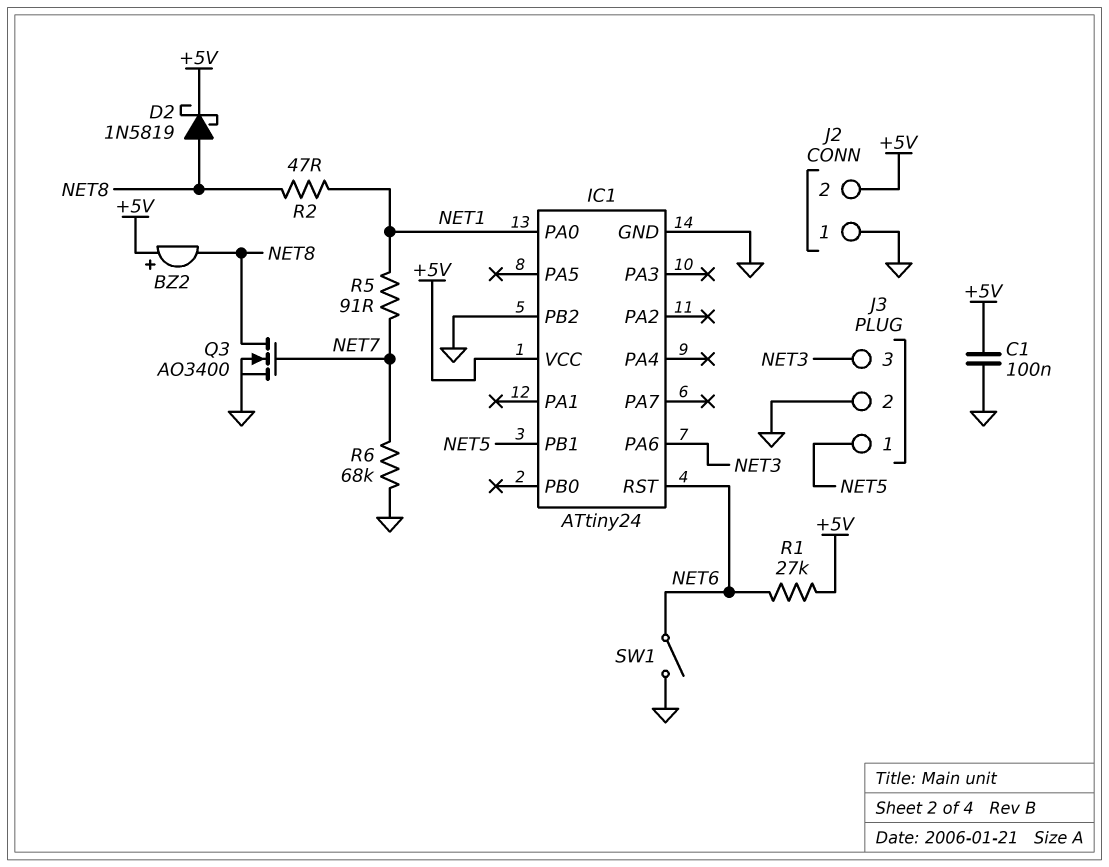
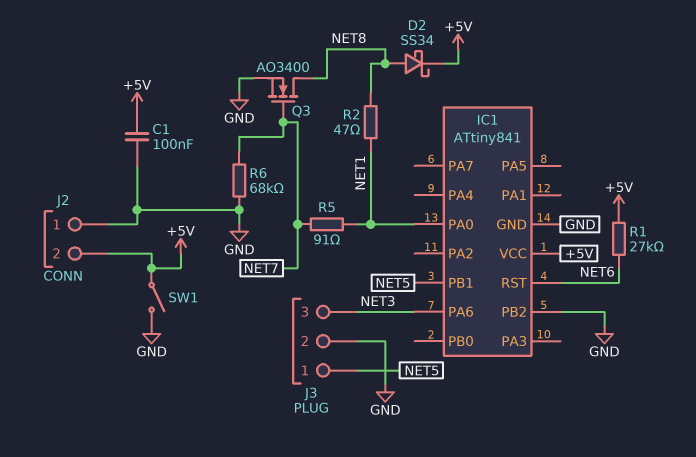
BZ2: buzzer (plus +5V, minus NET8) -> none
D2: schottky 1N5819 (A NET8, K +5V) -> schottky SS34 (A NET8, K +5V)
IC1: ATtiny24 -> ATtiny841
SW1: switch (GND, NET6) -> switch (+5V, GND)

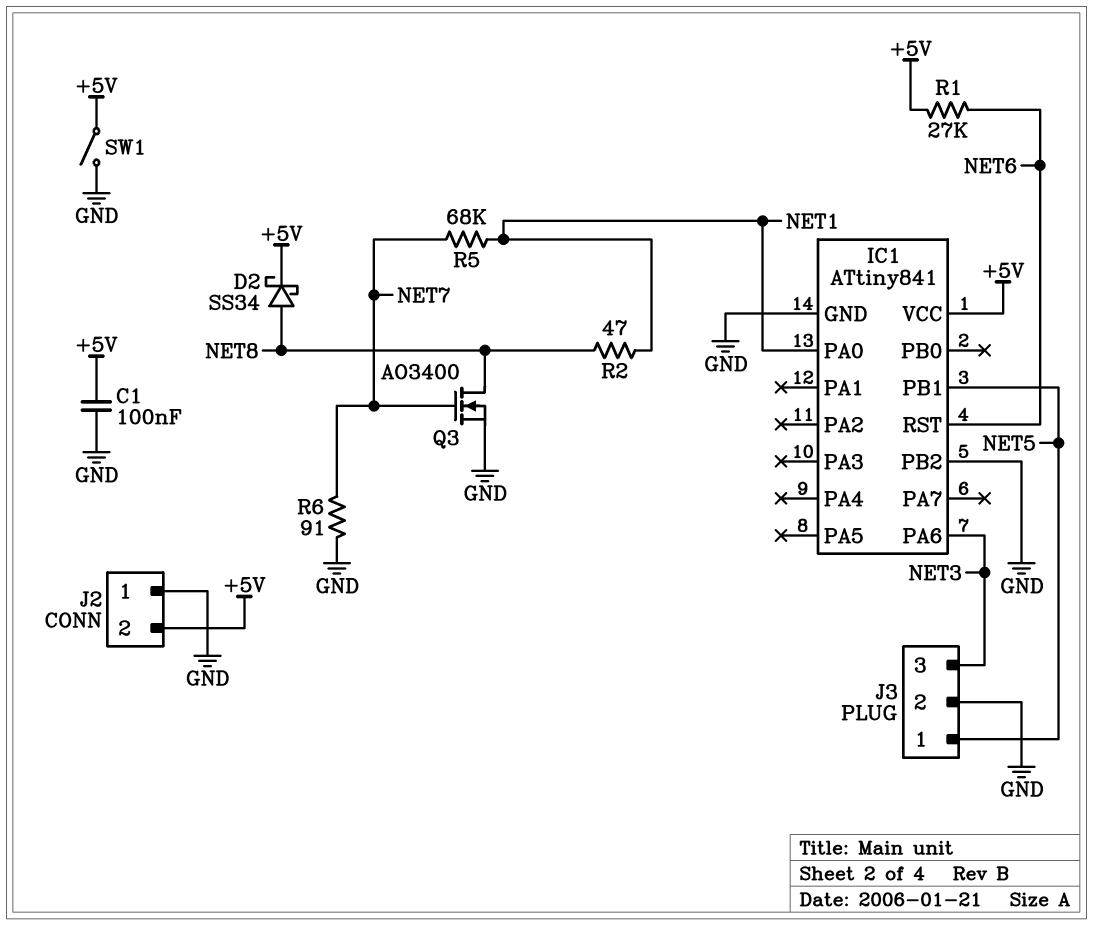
R5: 91 (NET1, NET7) -> 68k (NET1, NET7)
R6: 68k (GND, NET7) -> 91 (GND, NET7)

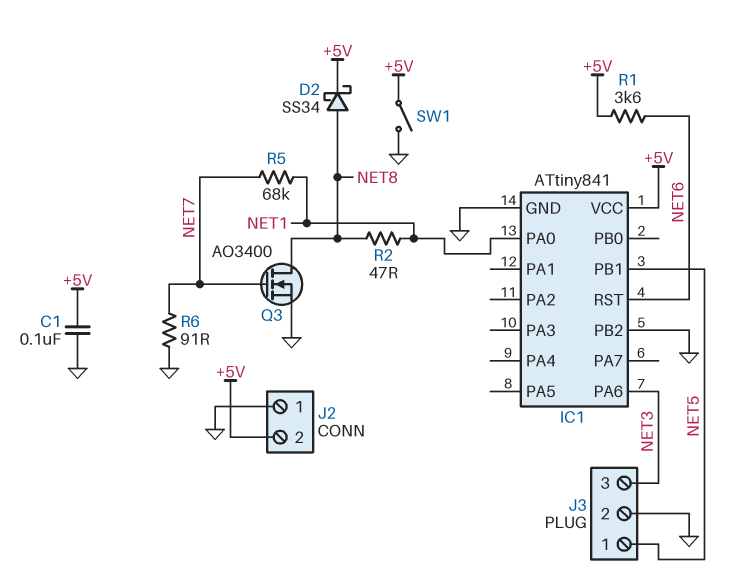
R1: 27k (+5V, NET6) -> 3.6k (+5V, NET6)

